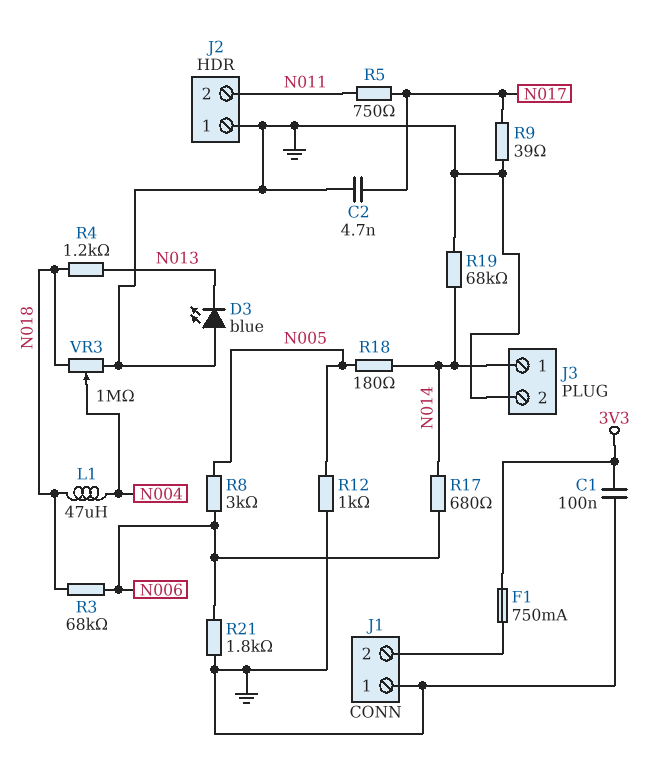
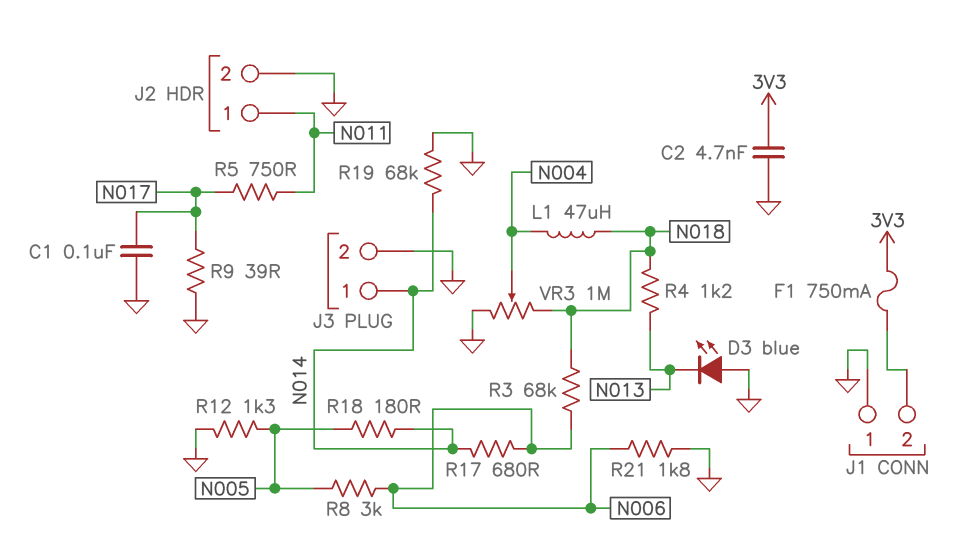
C1: 100nF (3V3, GND) -> 100nF (GND, N017)
C2: 4.7nF (GND, N017) -> 4.7nF (3V3, GND)
J2 pin 1: GND -> N011
J2 pin 2: N011 -> GND
R12: 1k (GND, N005) -> 1.3k (GND, N005)

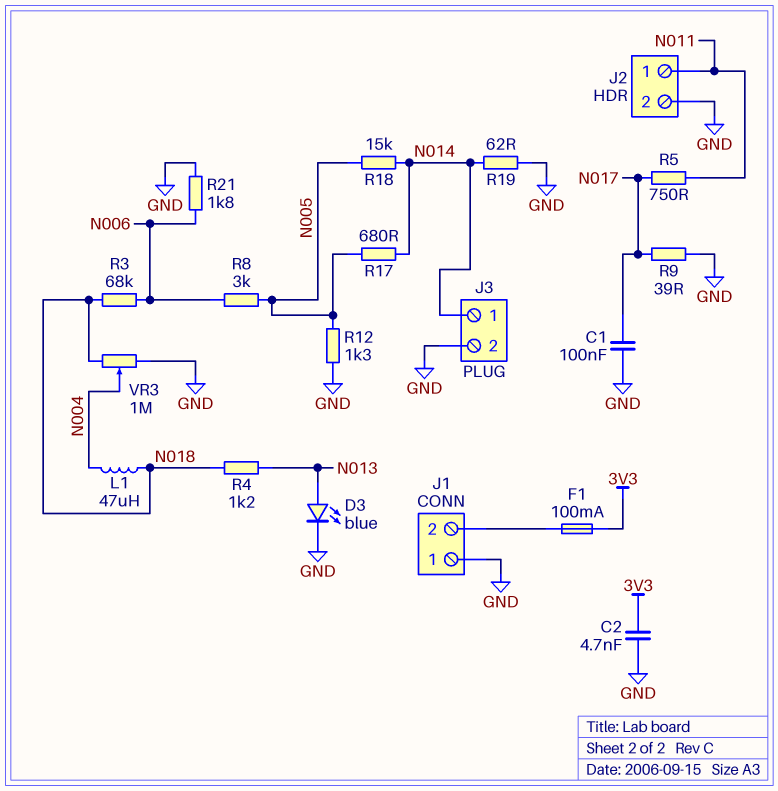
D3: LED blue (A GND, K N013) -> LED blue (A N013, K GND)
F1: 750mA (3V3, J1/2) -> 100mA (3V3, J1/2)
R17: 680 (N006, N014) -> 680 (N005, N014)
R18: 180 (N005, N014) -> 15k (N005, N014)
R19: 68k (GND, N014) -> 62 (GND, N014)

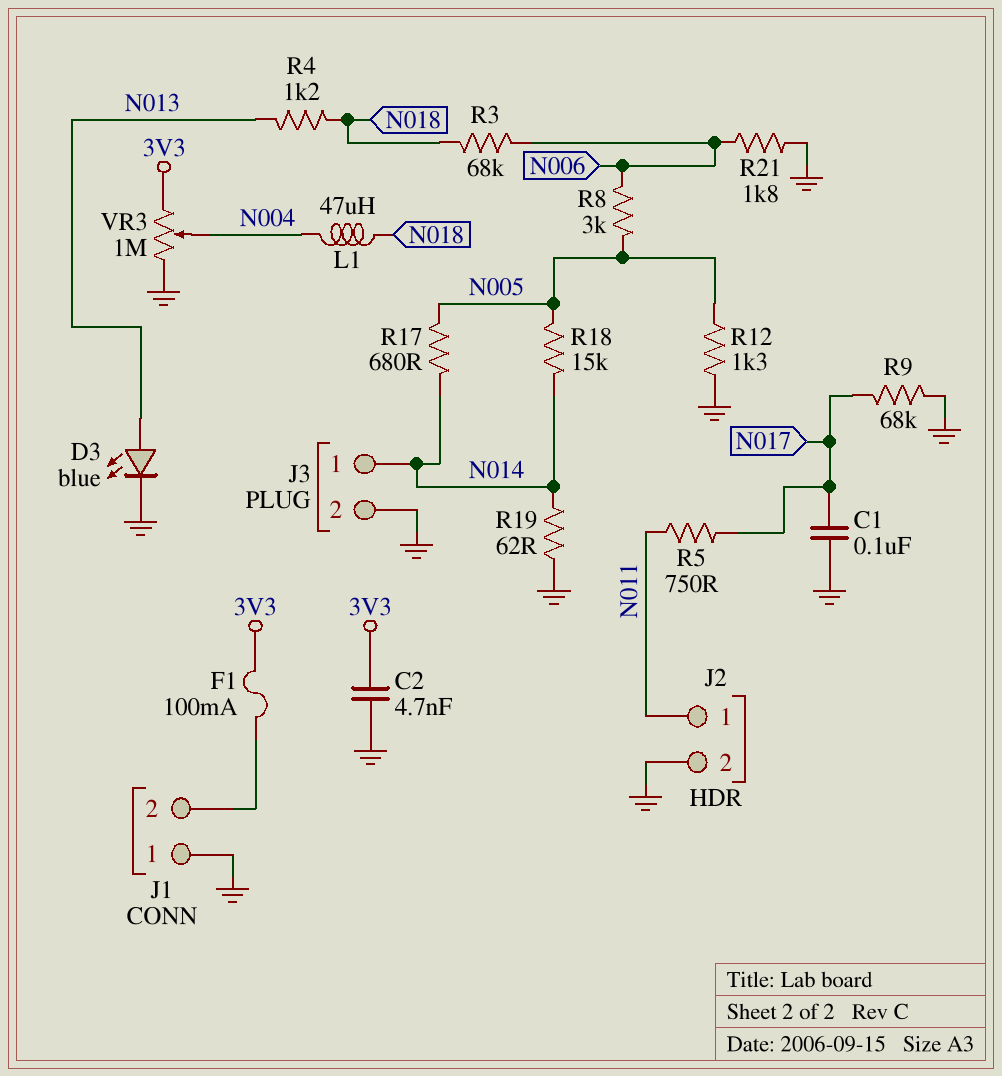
R9: 39 (GND, N017) -> 68k (GND, N017)
VR3: 1M (GND, N018, wiper N004) -> 1M (3V3, GND, wiper N004)

